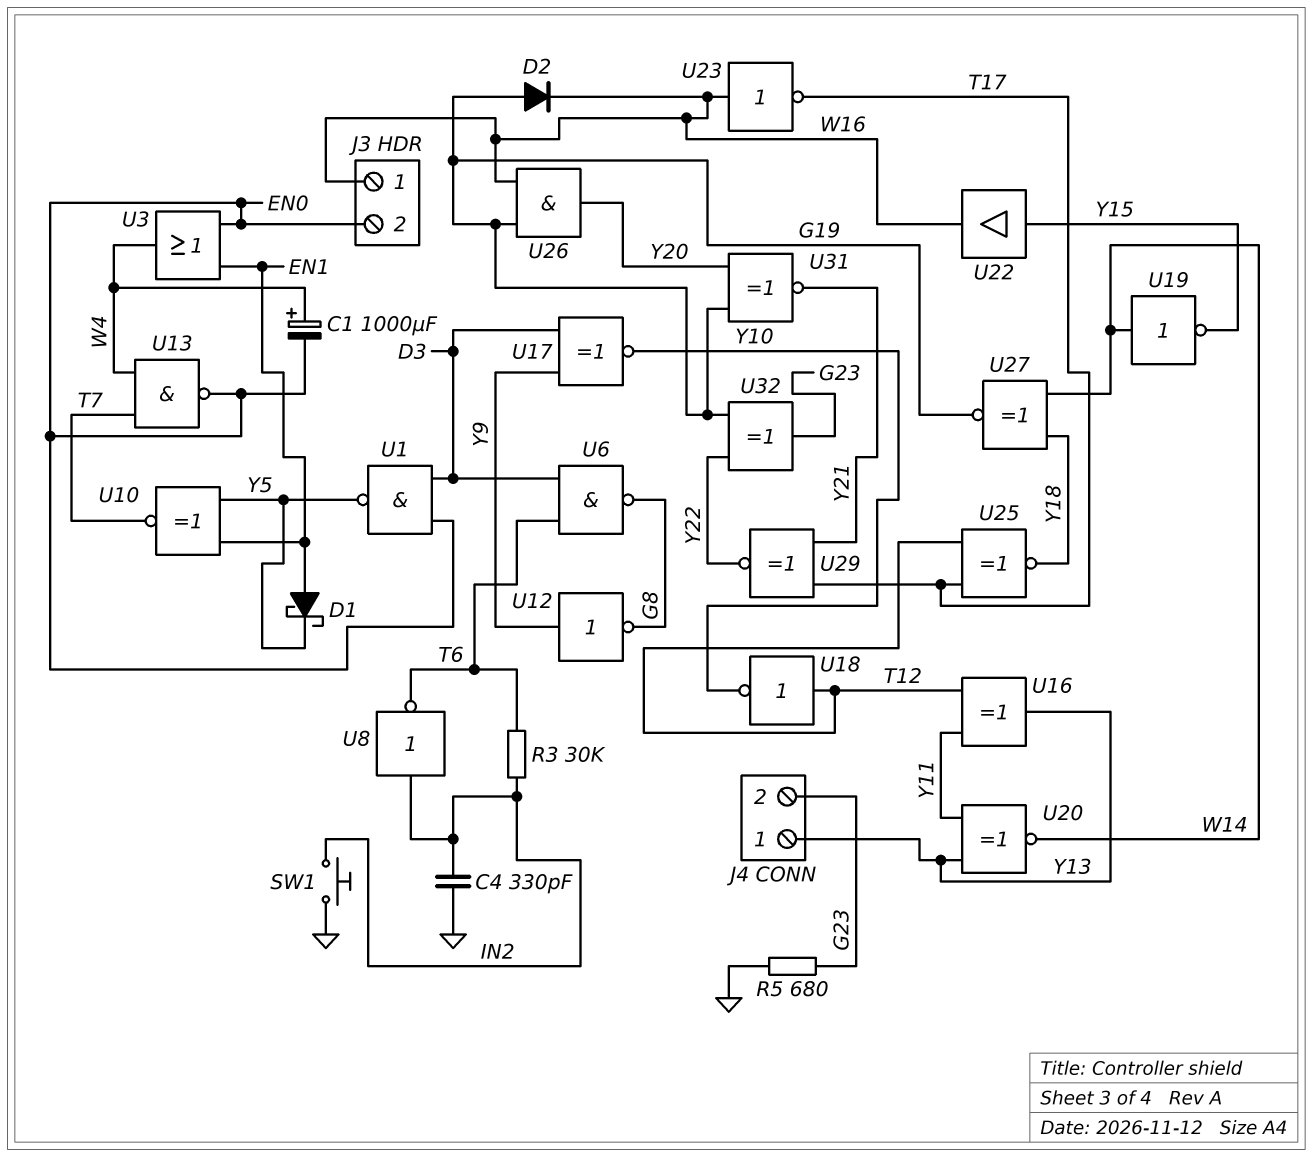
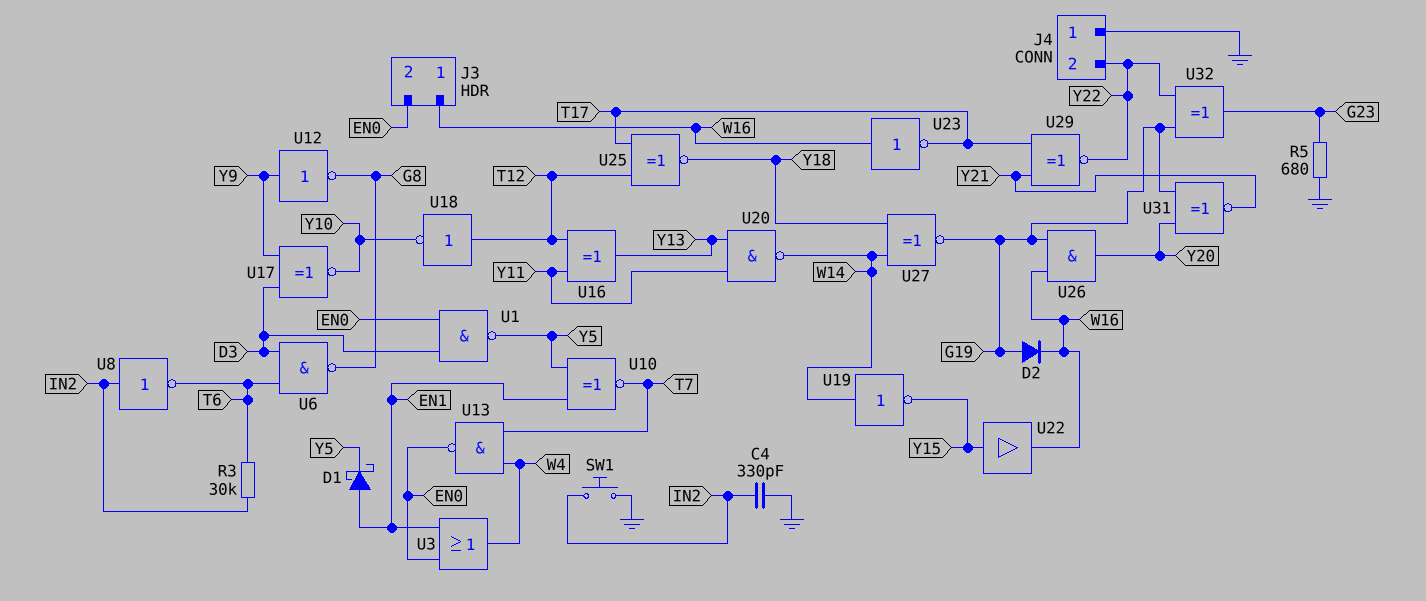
C1: 1000uF (plus W4, minus EN0) -> none
J4 pin 1: Y13 -> GND
J4 pin 2: G23 -> Y22
U20: XNOR (in Y11, in Y13, out W14) -> NAND (in Y11, in Y13, out W14)

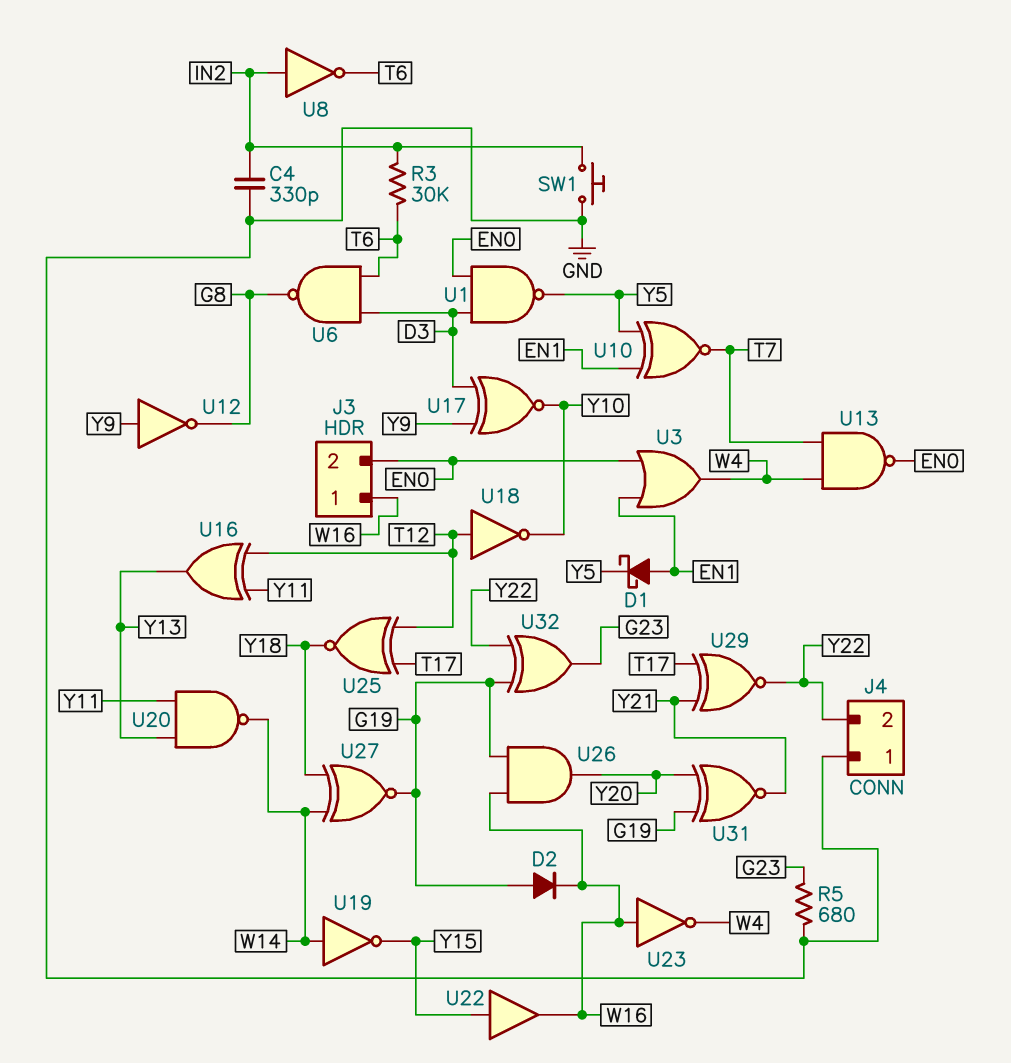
U23: NOT (in W16, out T17) -> NOT (in W16, out W4)

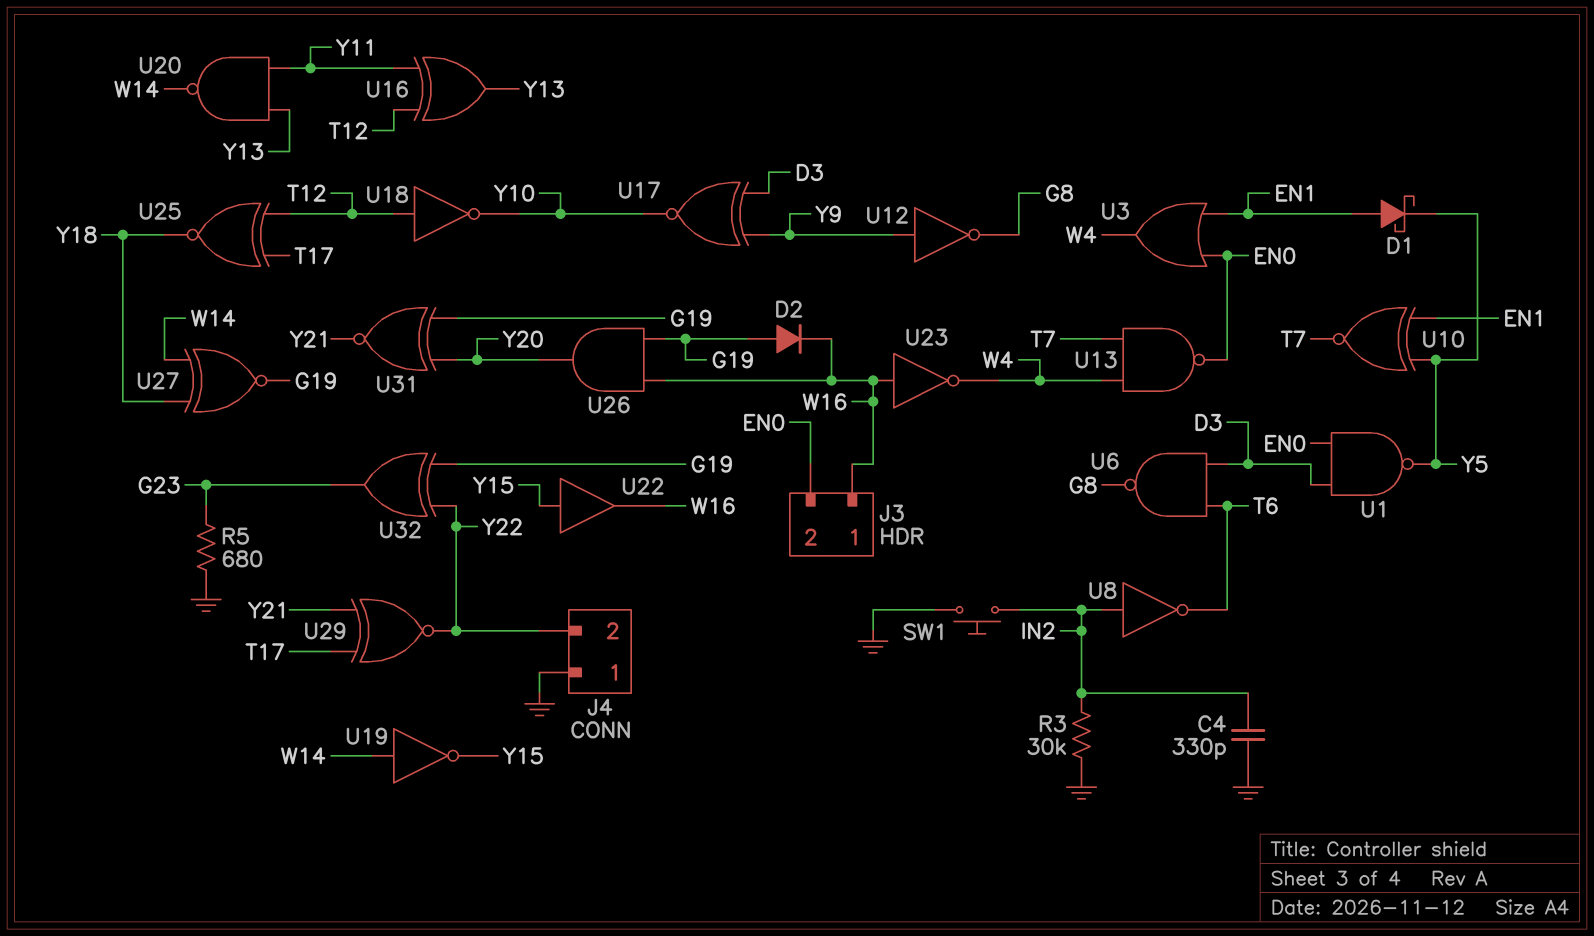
R3: 30k (IN2, T6) -> 30k (GND, IN2)

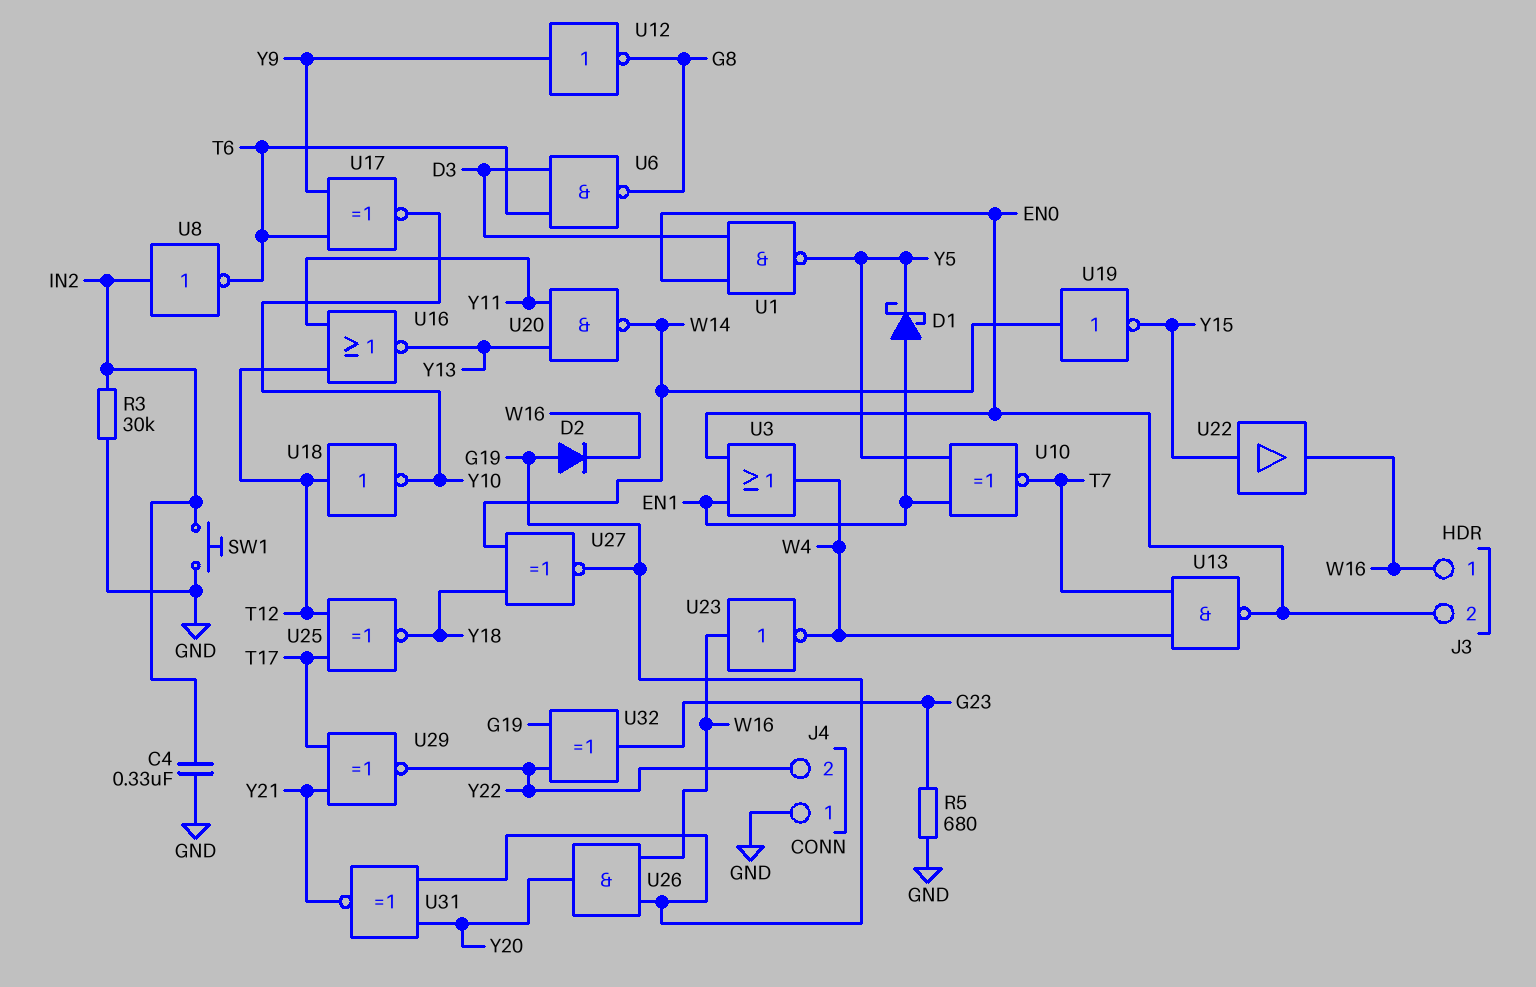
C4: 330pF (GND, IN2) -> 330nF (GND, IN2)
U16: XOR (in T12, in Y11, out Y13) -> NOR (in T12, in Y11, out Y13)
U17: XNOR (in D3, in Y9, out Y10) -> XNOR (in T6, in Y9, out Y10)

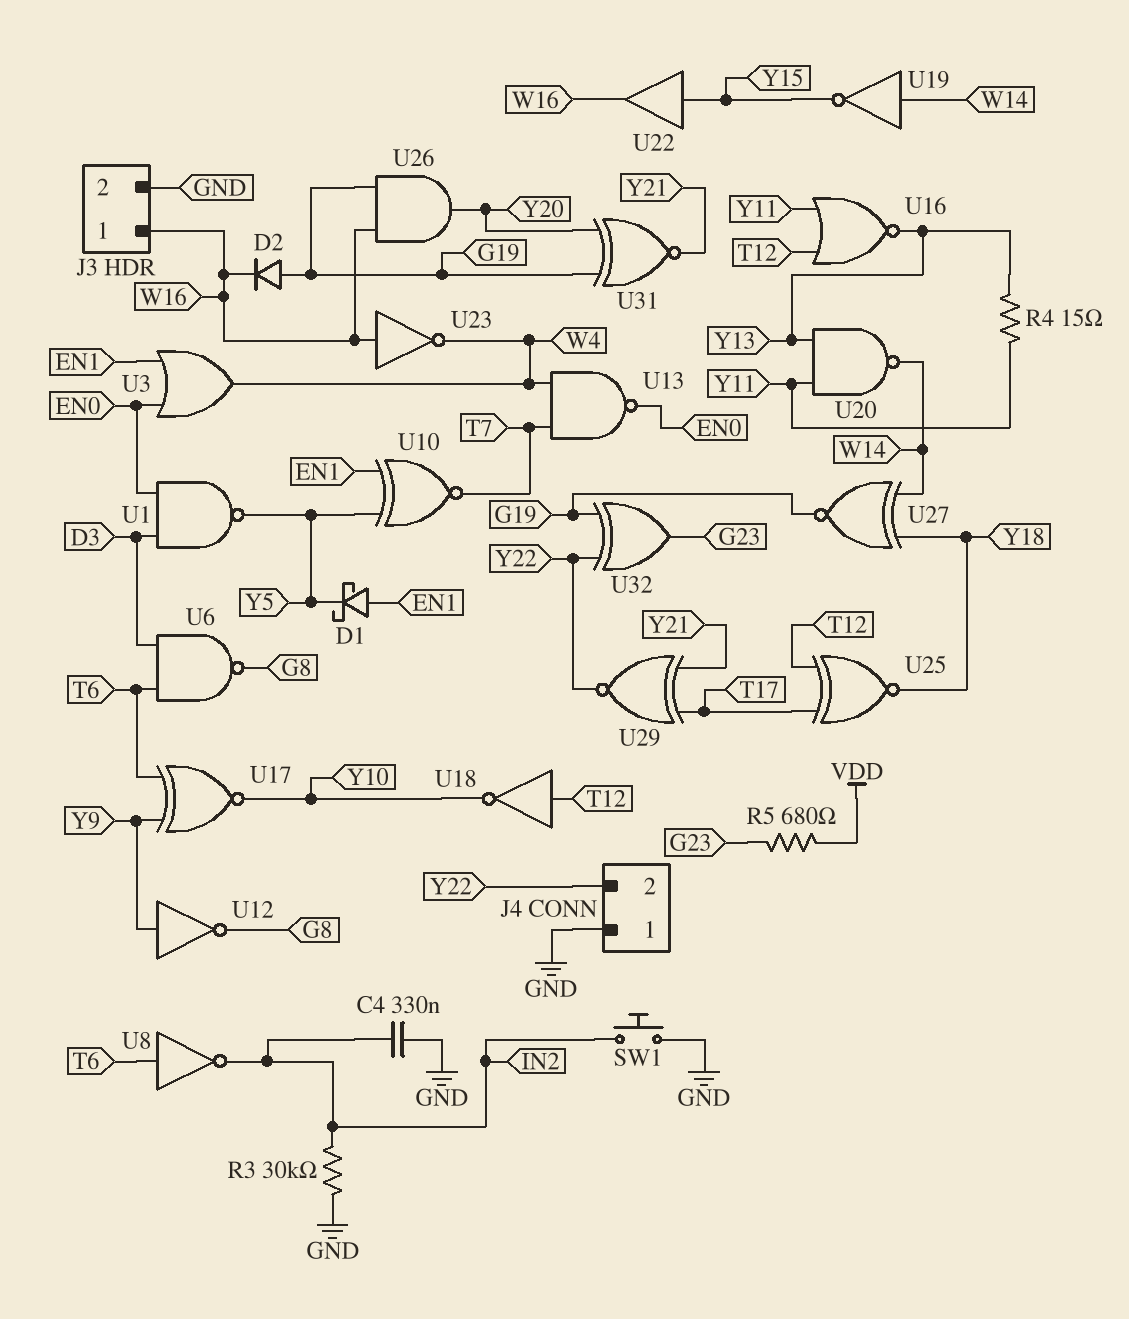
J3 pin 2: EN0 -> GND
R4: none -> 15 (Y11, Y13)
R5: 680 (G23, GND) -> 680 (G23, VDD)
U8: NOT (in IN2, out T6) -> NOT (in T6, out IN2)

